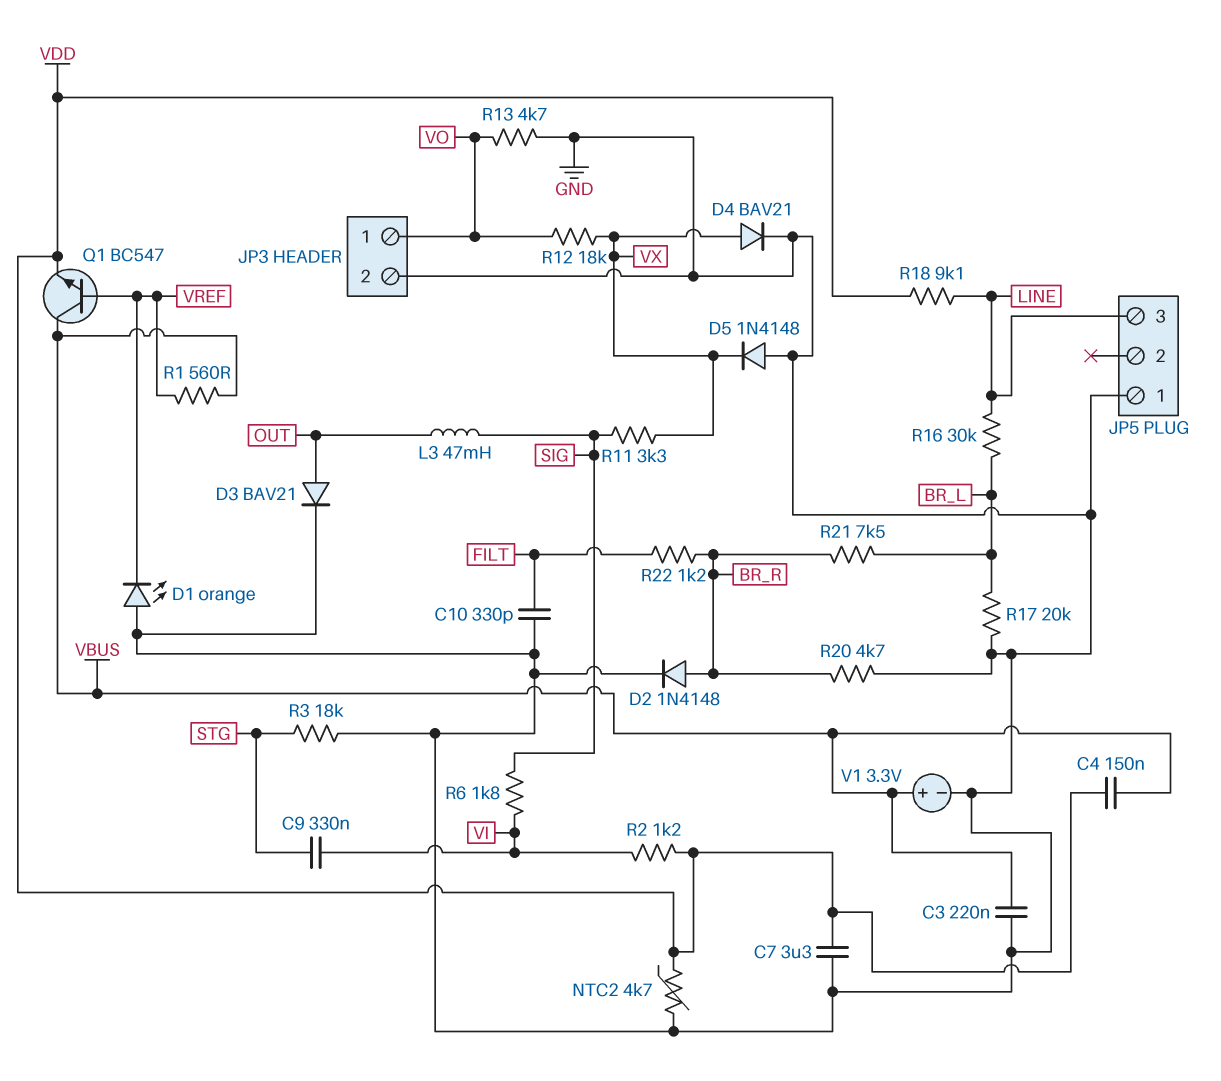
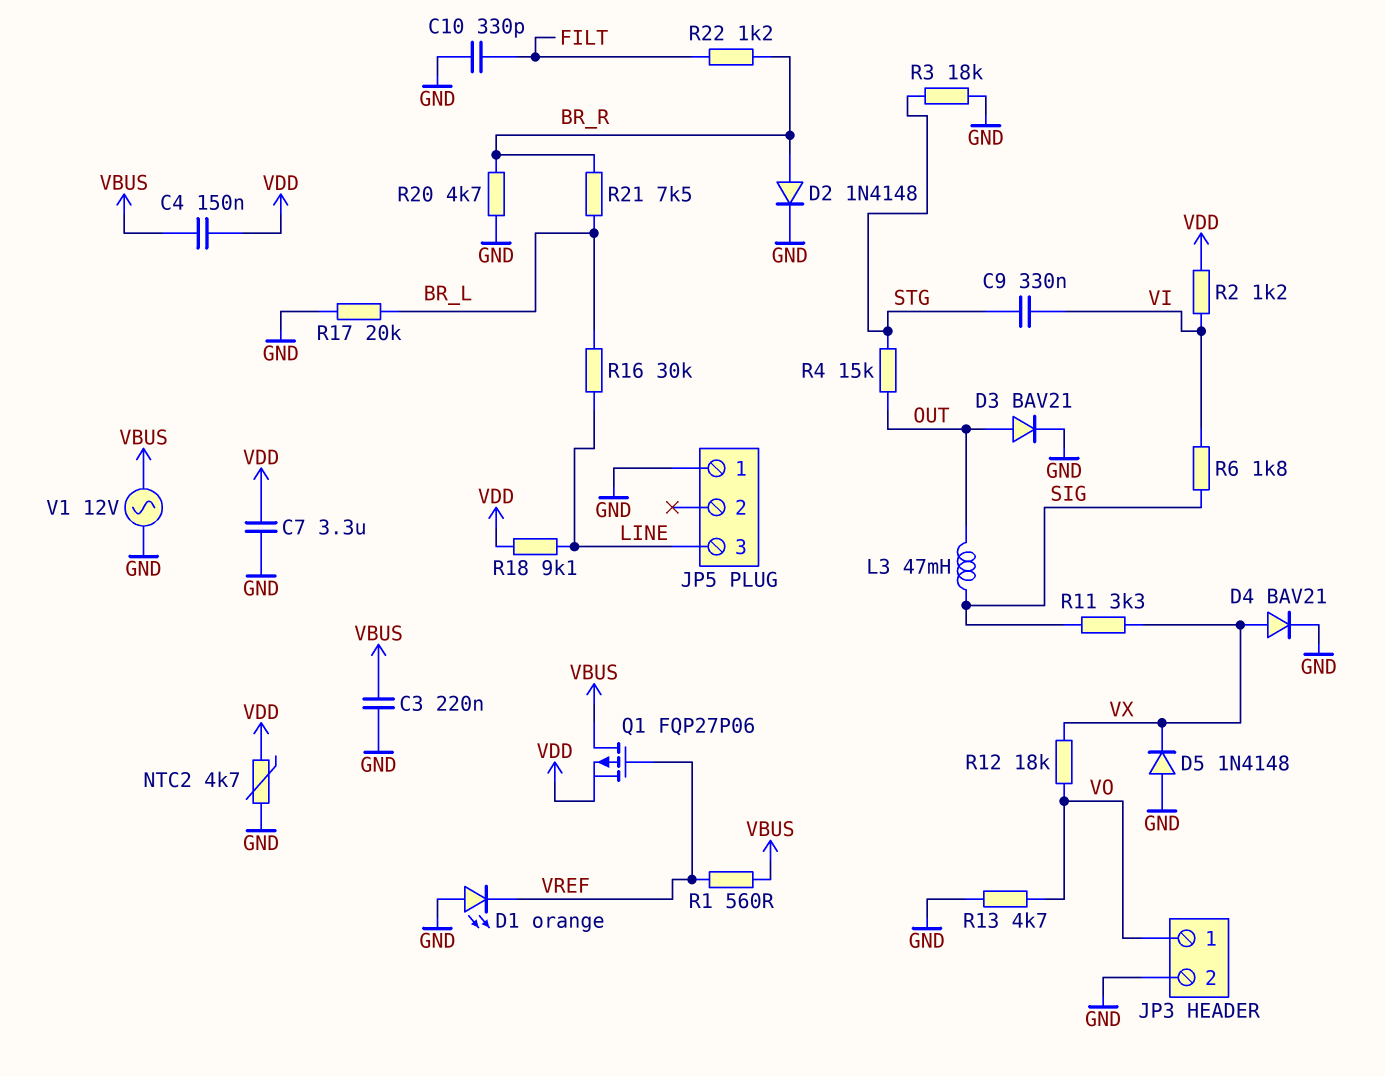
Q1: NPN BC547 (B VREF, C VBUS, E VDD) -> PMOS FQP27P06 (G VREF, D VBUS, S VDD)
R4: none -> 15k (OUT, STG)
V1: 3.3V (plus VBUS, minus GND) -> AC 12V (GND, VBUS)

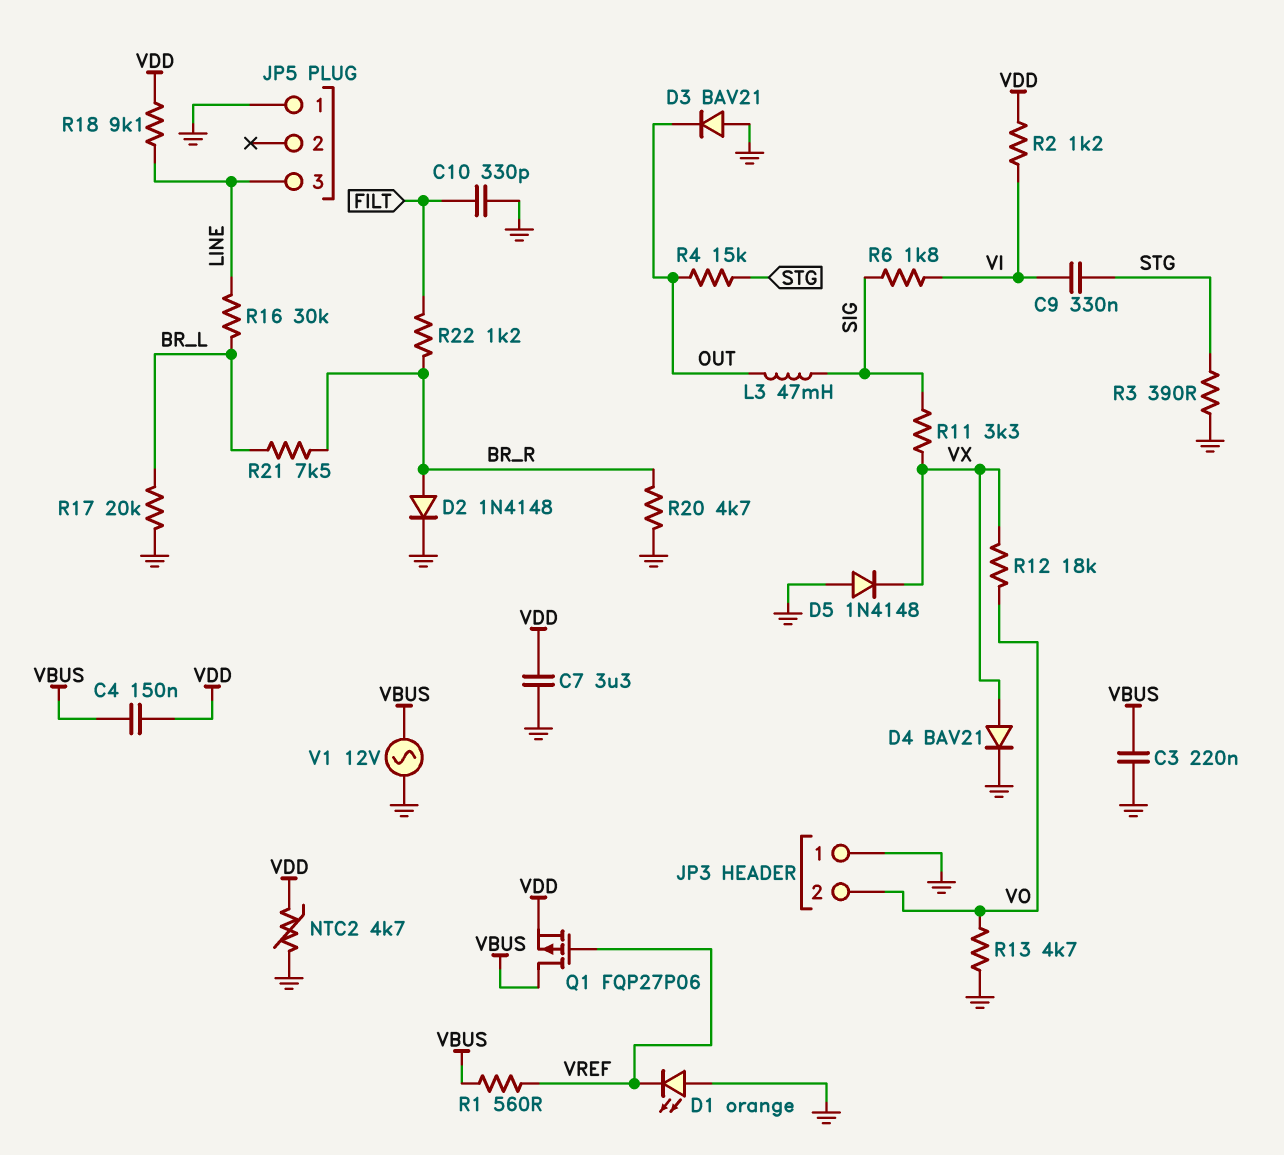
D3: diode BAV21 (A OUT, K GND) -> diode BAV21 (A GND, K OUT)
JP3 pin 1: VO -> GND
JP3 pin 2: GND -> VO
R3: 18k (GND, STG) -> 390 (GND, STG)

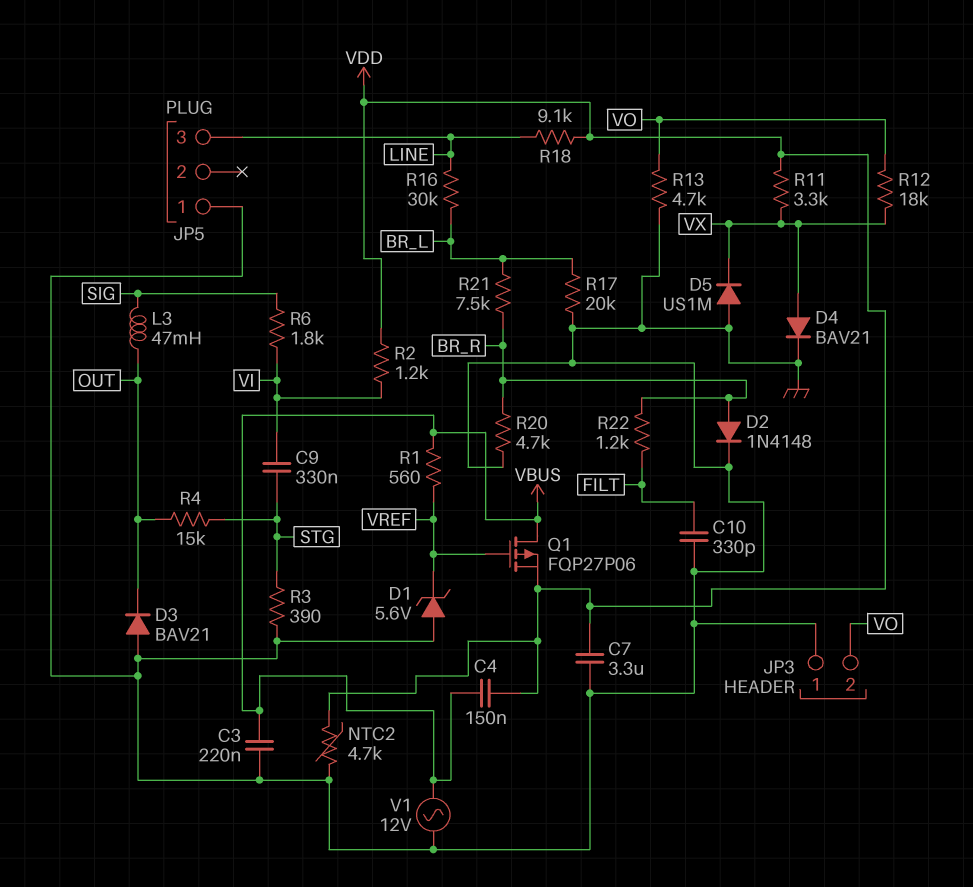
D1: LED orange (A GND, K VREF) -> zener 5.6V (A GND, K VREF)
D5: diode 1N4148 (A GND, K VX) -> diode US1M (A GND, K VX)
R11: 3.3k (SIG, VX) -> 3.3k (VDD, VX)

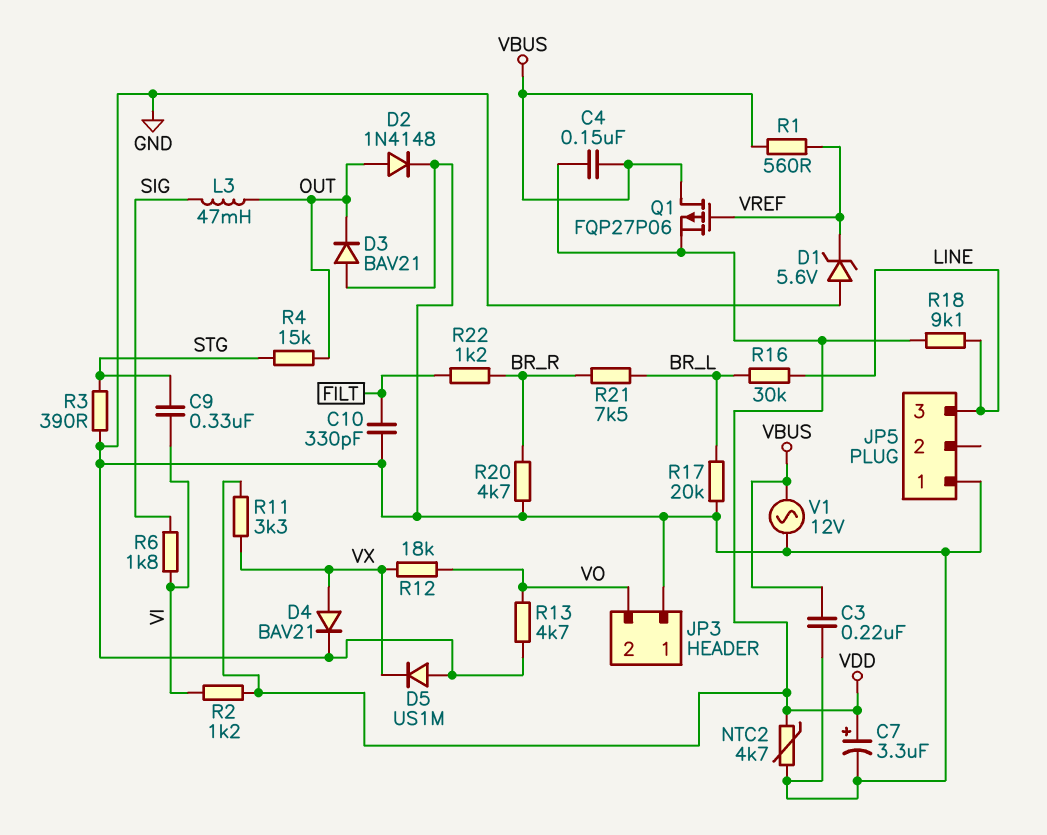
C7: 3.3uF (GND, VDD) -> 3.3uF (plus VDD, minus GND)
D2: diode 1N4148 (A BR_R, K GND) -> diode 1N4148 (A OUT, K GND)

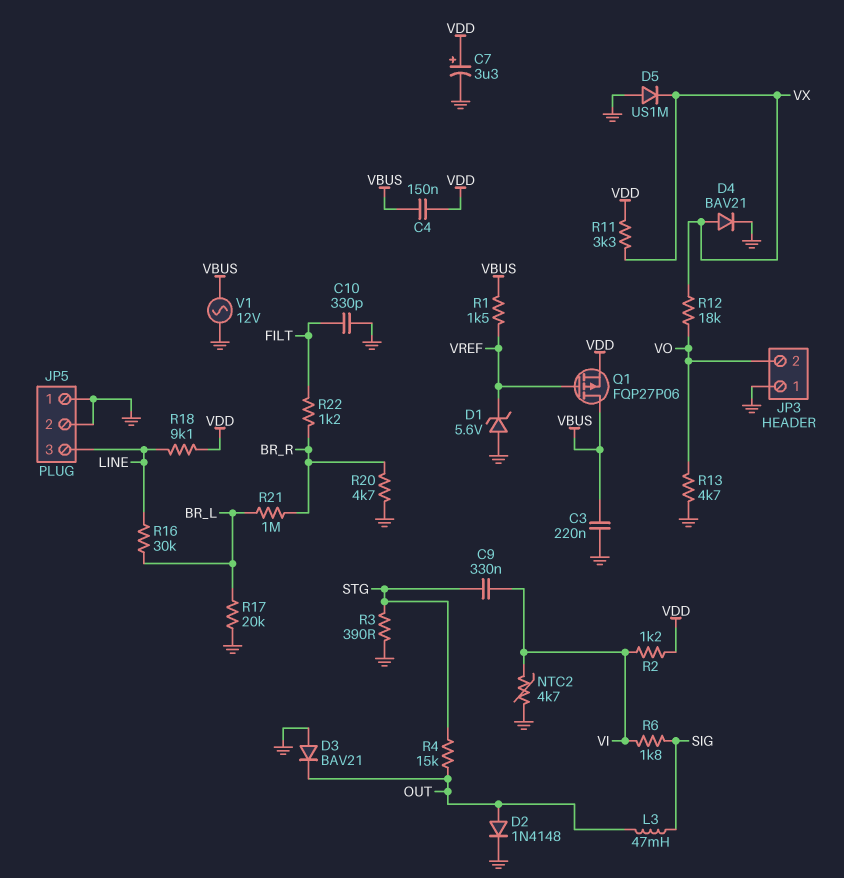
JP5 pin 2: none -> GND
NTC2: 4.7k (GND, VDD) -> 4.7k (GND, VI)
R1: 560 (VBUS, VREF) -> 1.5k (VBUS, VREF)
R21: 7.5k (BR_L, BR_R) -> 1M (BR_L, BR_R)

